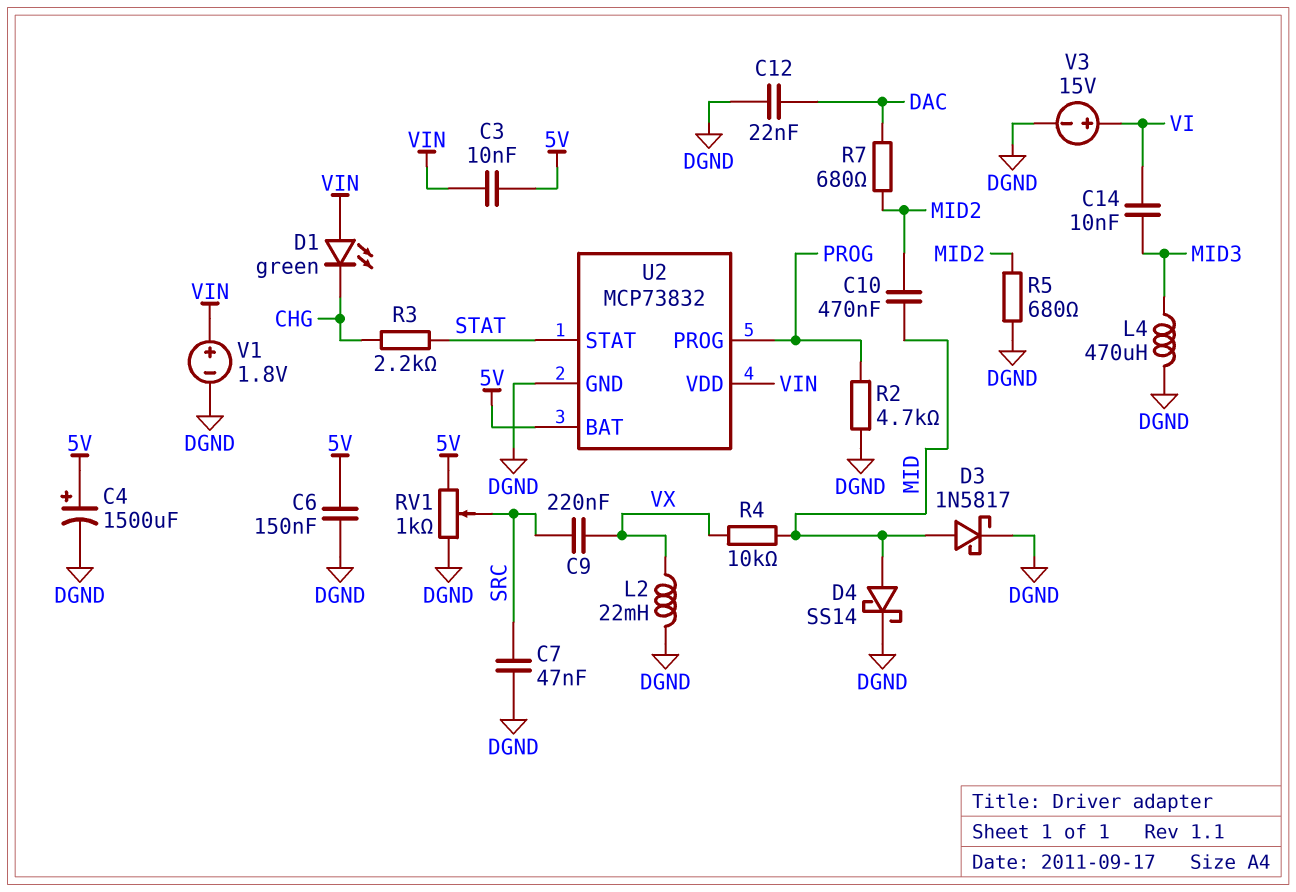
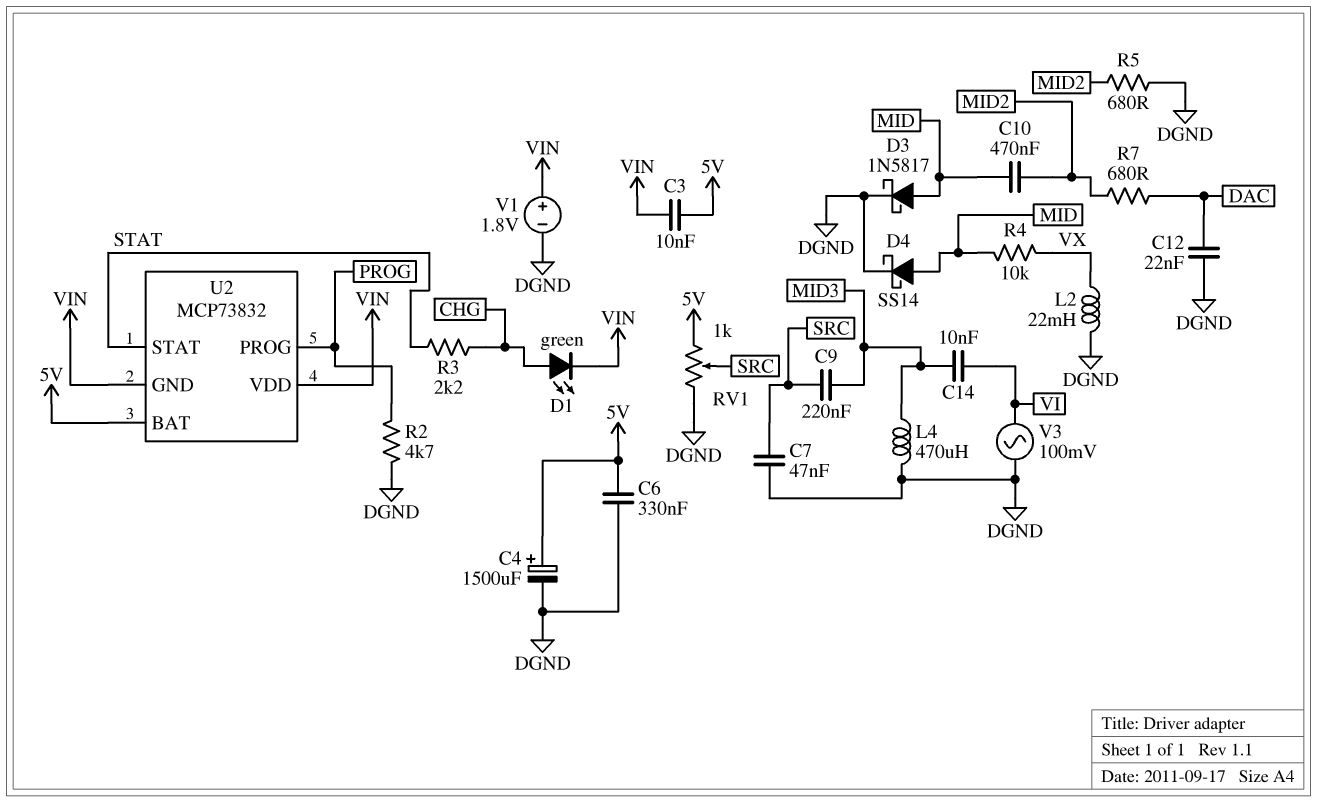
C6: 150nF (5V, DGND) -> 330nF (5V, DGND)
C9: 220nF (SRC, VX) -> 220nF (MID3, SRC)
D1: LED green (A VIN, K CHG) -> LED green (A CHG, K VIN)
U2 pin GND: DGND -> VIN
V3: 15V (plus VI, minus DGND) -> AC 100mV (DGND, VI)

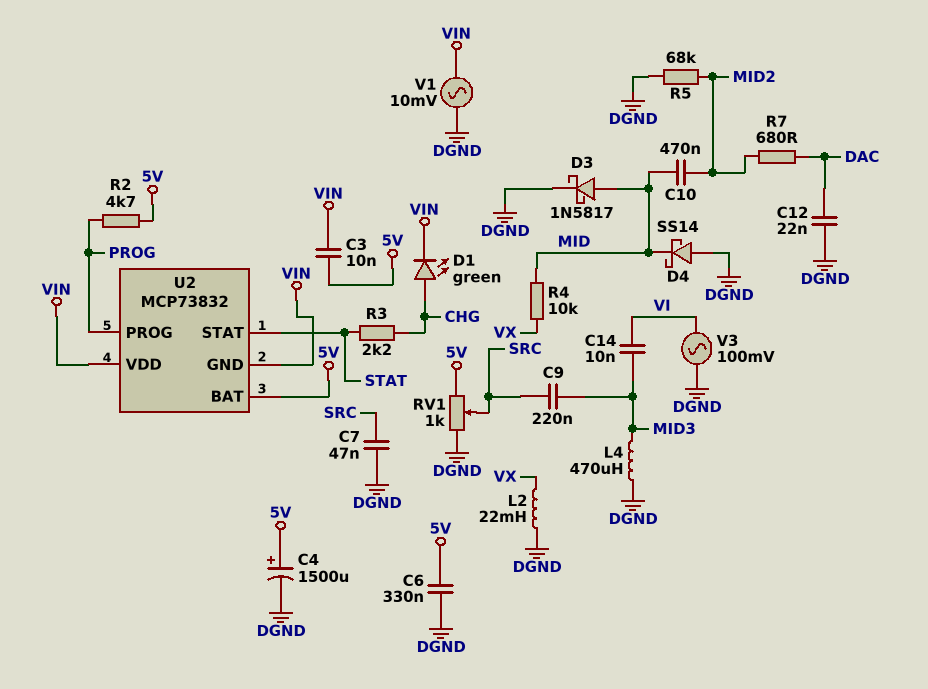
D4: schottky SS14 (A MID, K DGND) -> schottky SS14 (A DGND, K MID)
R2: 4.7k (DGND, PROG) -> 4.7k (5V, PROG)
R5: 680 (DGND, MID2) -> 68k (DGND, MID2)
V1: 1.8V (plus VIN, minus DGND) -> AC 10mV (DGND, VIN)

